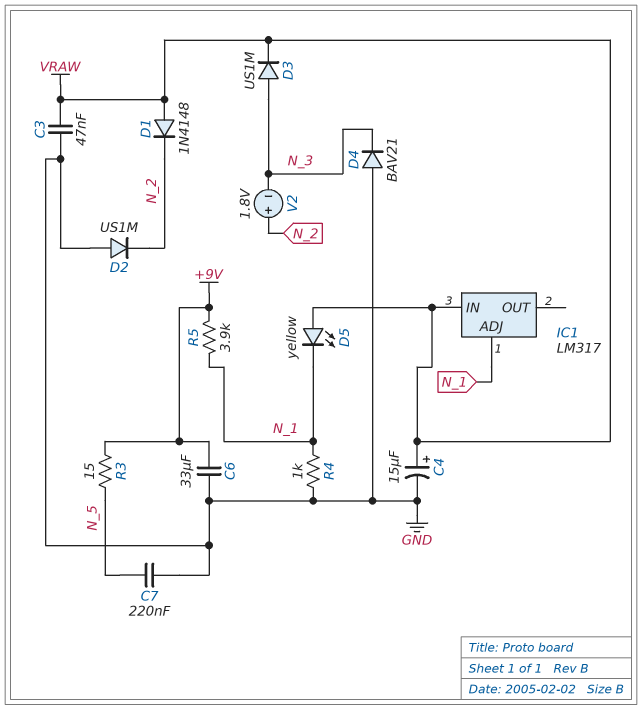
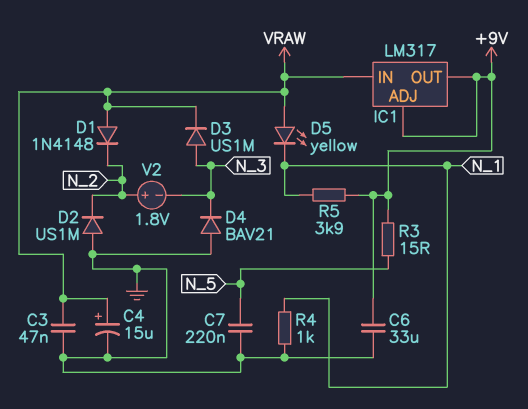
IC1 pin ADJ: N_1 -> +9V
IC1 pin OUT: none -> +9V

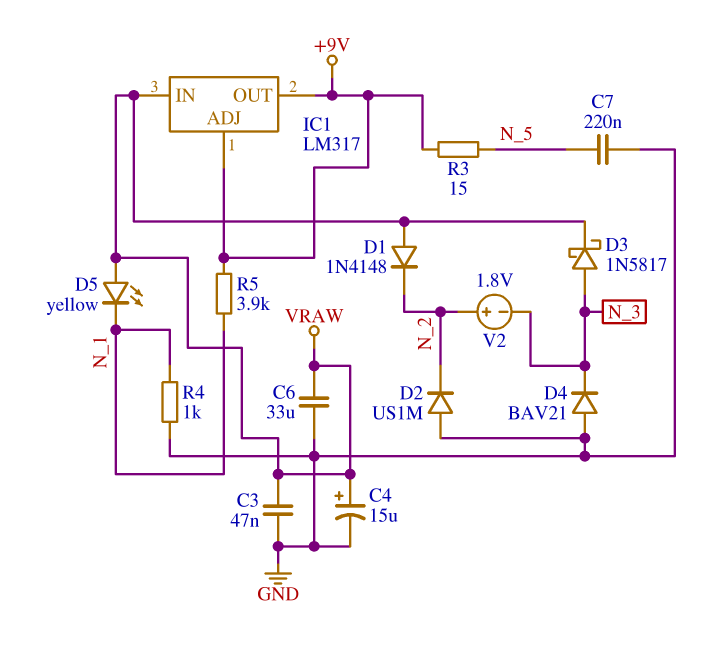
C6: 33uF (+9V, GND) -> 33uF (GND, VRAW)
D3: diode US1M (A N_3, K VRAW) -> schottky 1N5817 (A N_3, K VRAW)

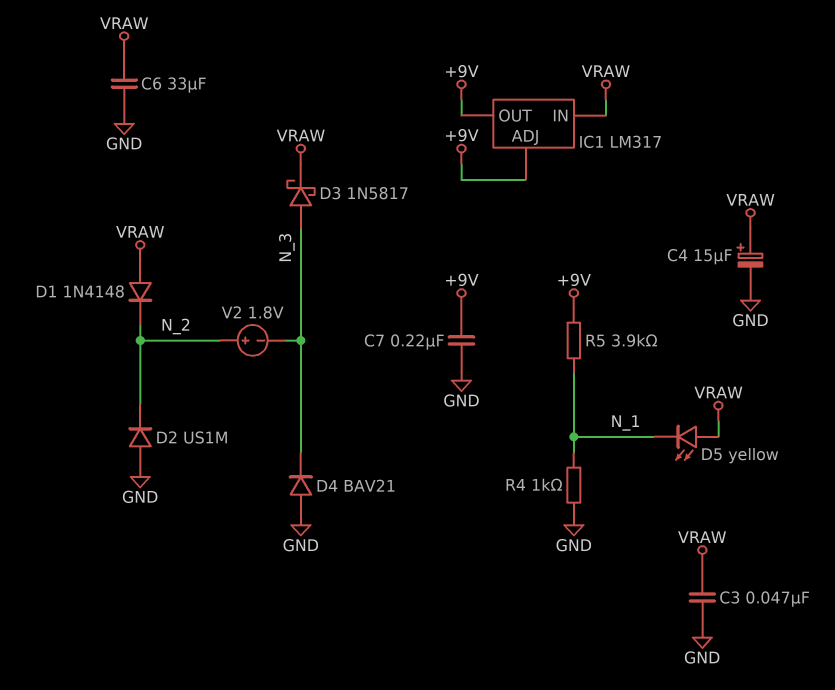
C7: 220nF (GND, N_5) -> 220nF (+9V, GND)
R3: 15 (+9V, N_5) -> none

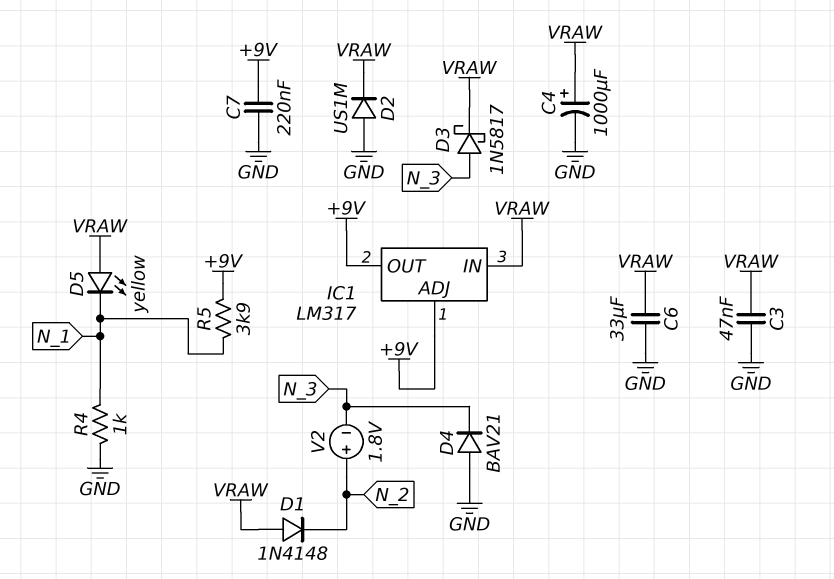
C4: 15uF (plus VRAW, minus GND) -> 1000uF (plus VRAW, minus GND)
D2: diode US1M (A GND, K N_2) -> diode US1M (A GND, K VRAW)

